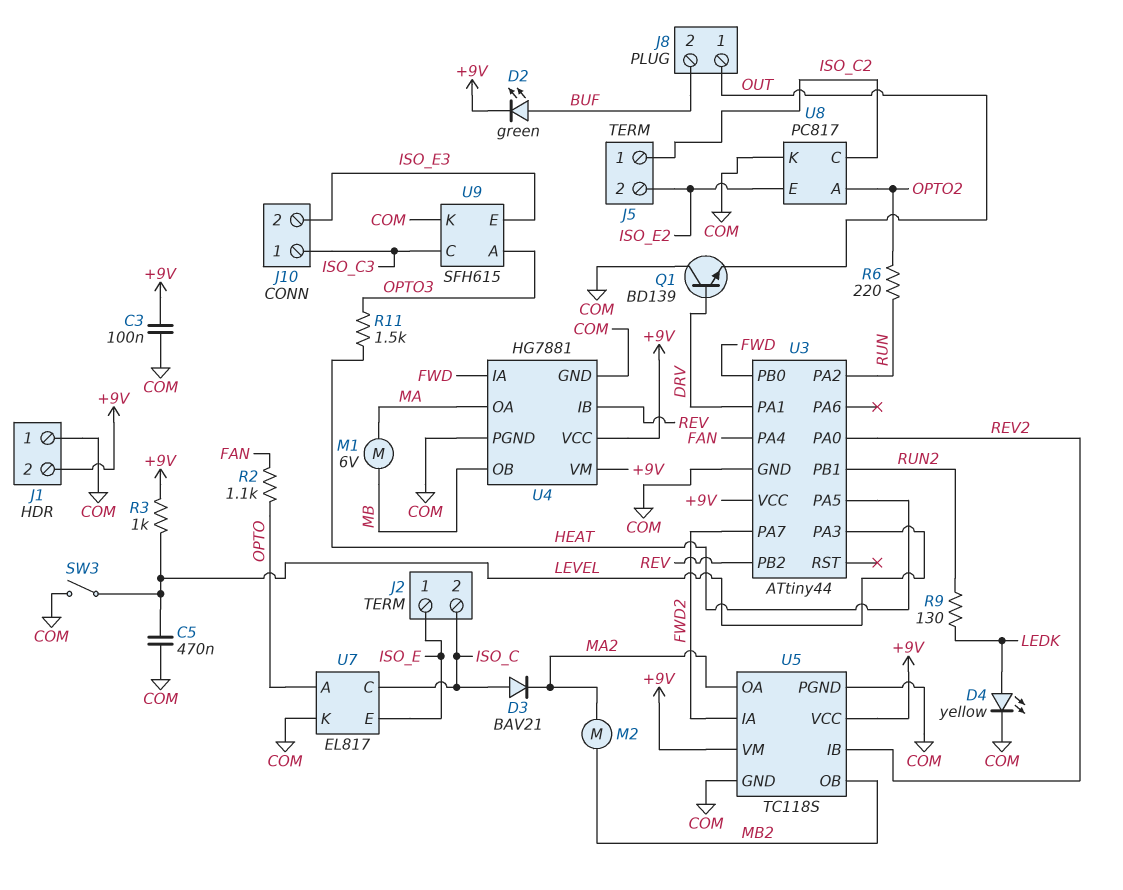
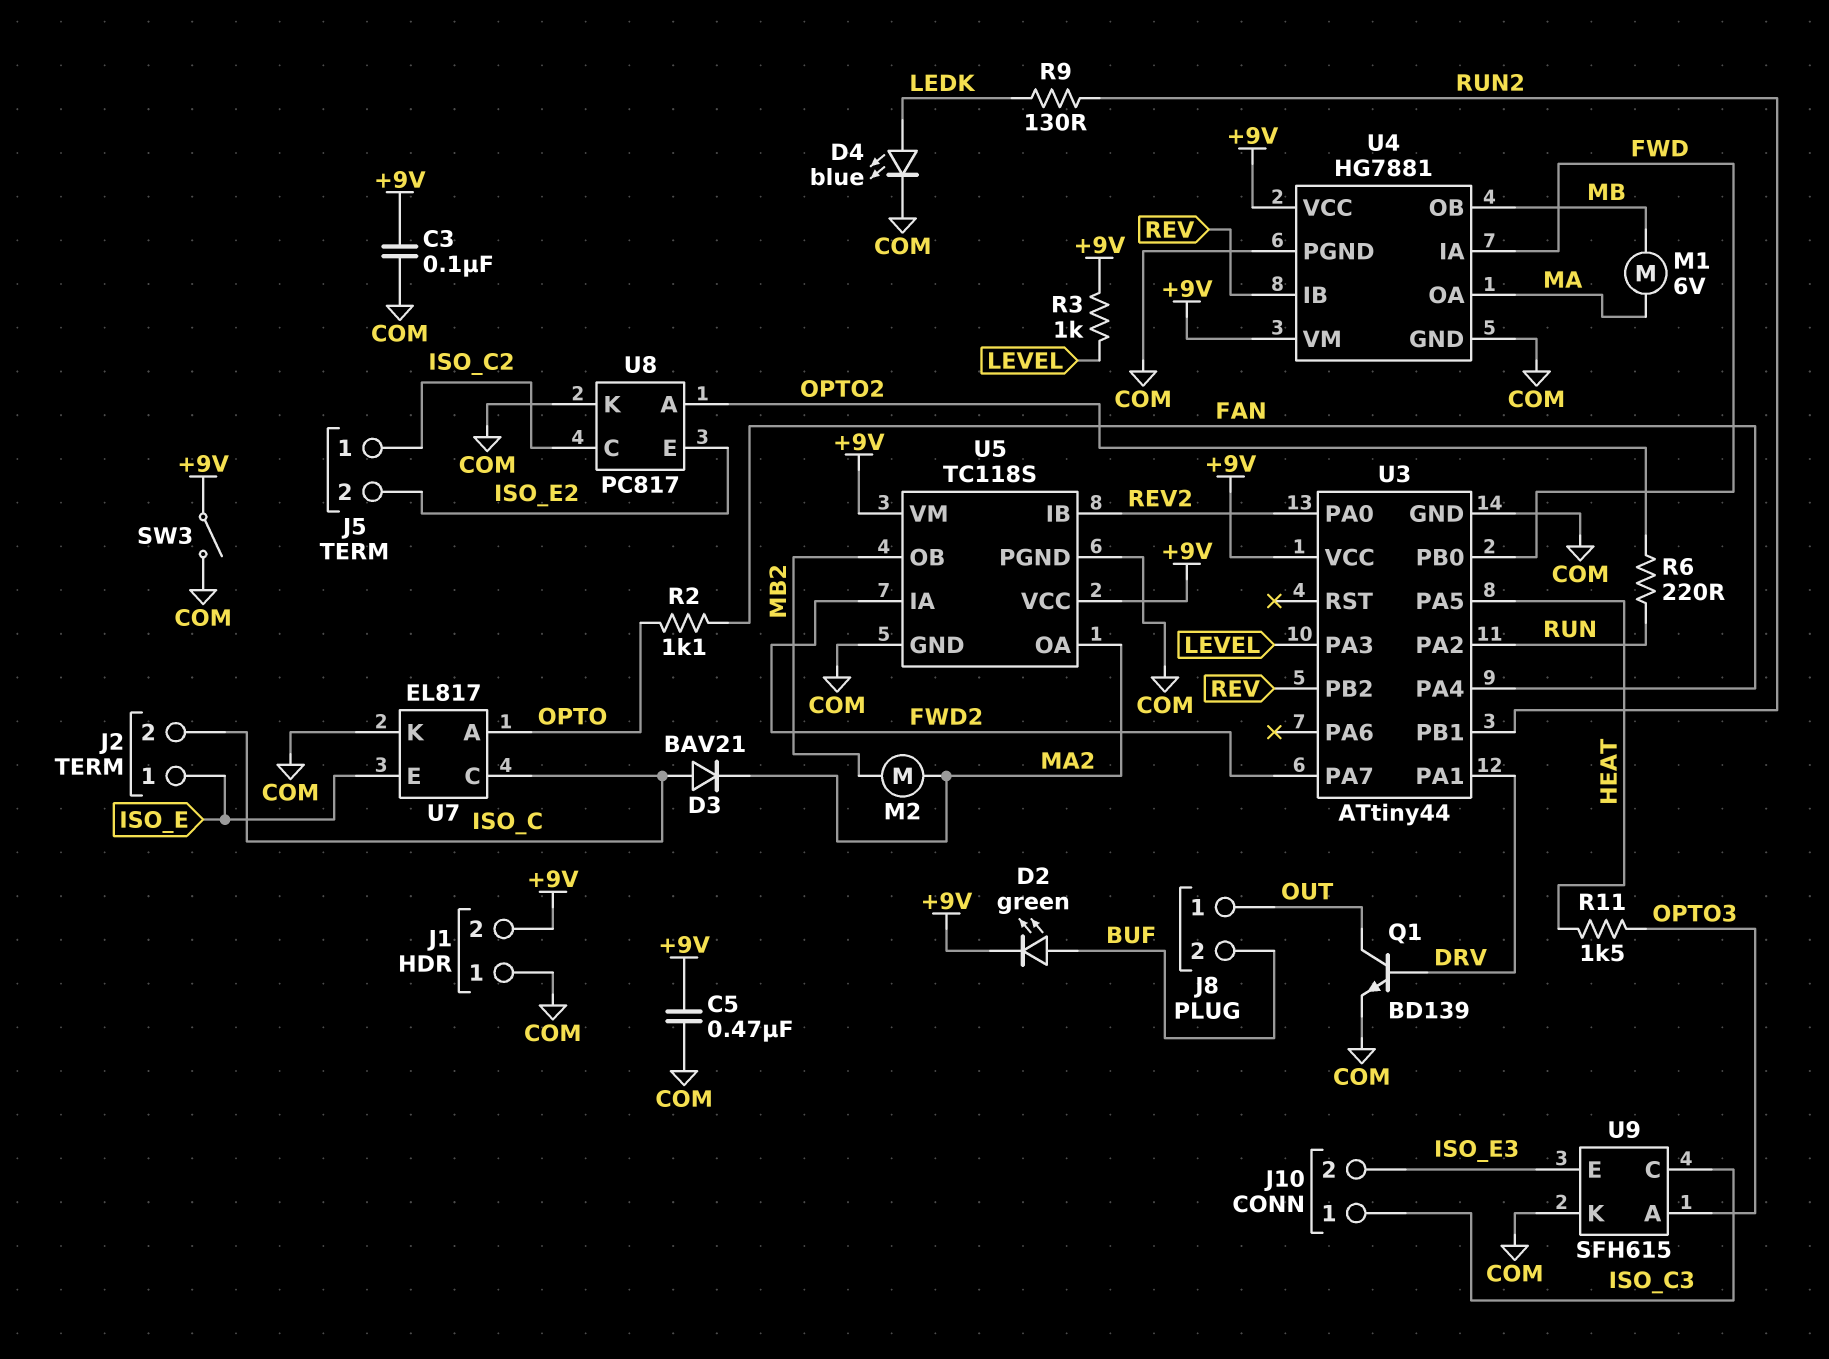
C5: 470nF (COM, LEVEL) -> 470nF (+9V, COM)
D4: LED yellow (A LEDK, K COM) -> LED blue (A LEDK, K COM)
Q1: NPN BD139 (B DRV, C COM, E OUT) -> NPN BD139 (B DRV, C OUT, E COM)
SW3: switch (COM, LEVEL) -> switch (+9V, COM)

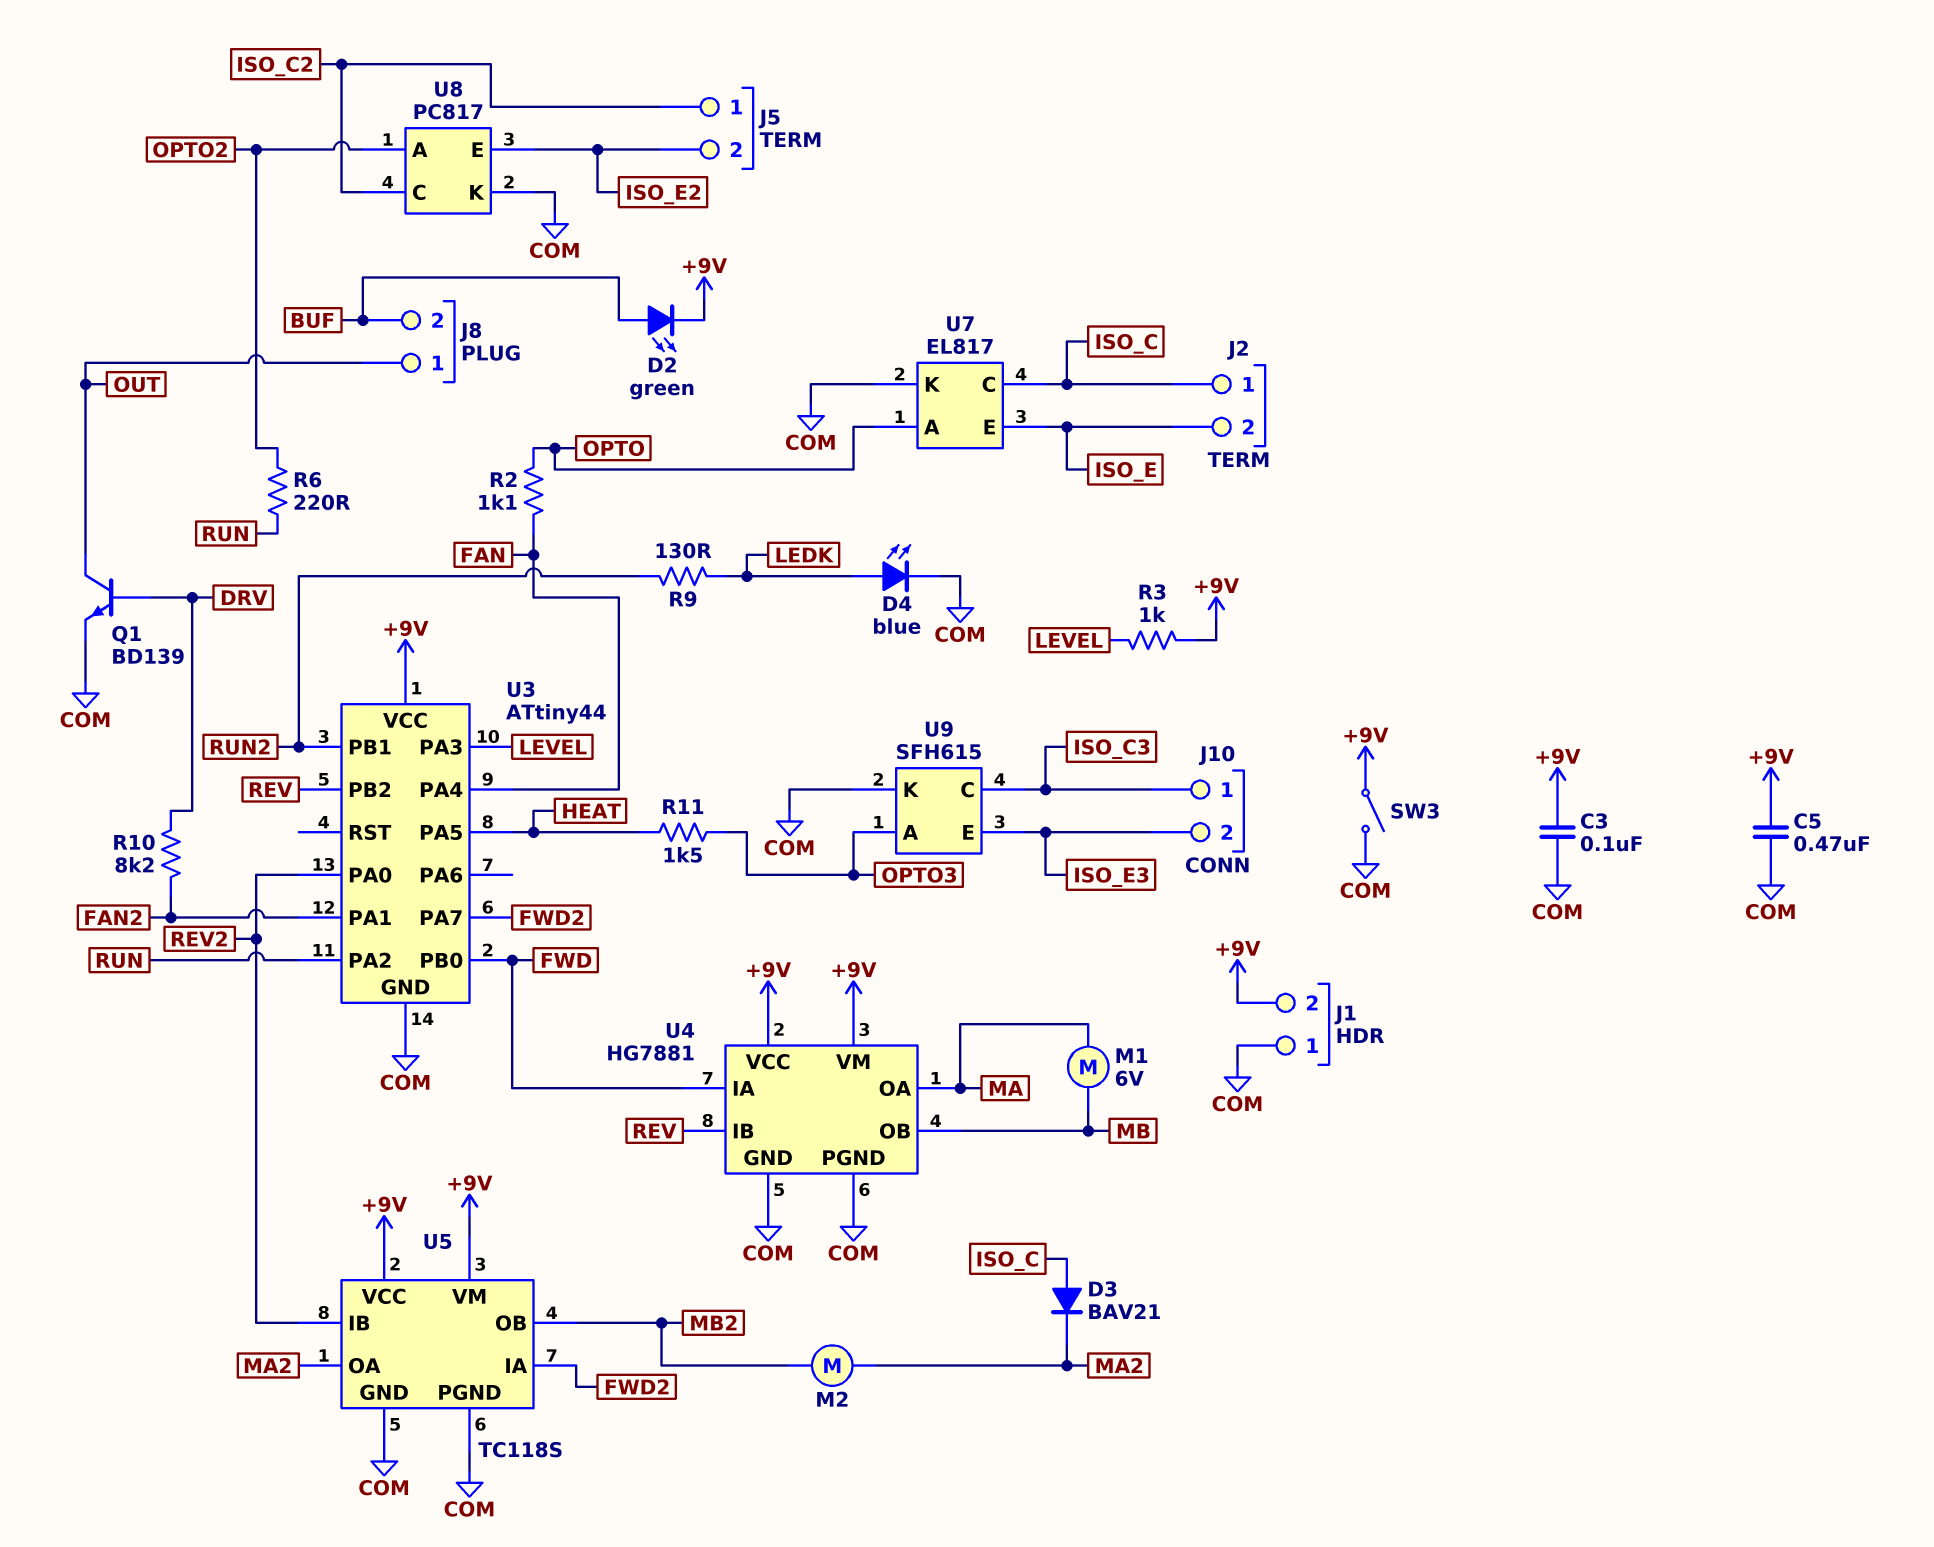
J2 pin 1: ISO_E -> ISO_C
J2 pin 2: ISO_C -> ISO_E
R10: none -> 8.2k (DRV, FAN2)
U3 pin PA1: DRV -> FAN2

